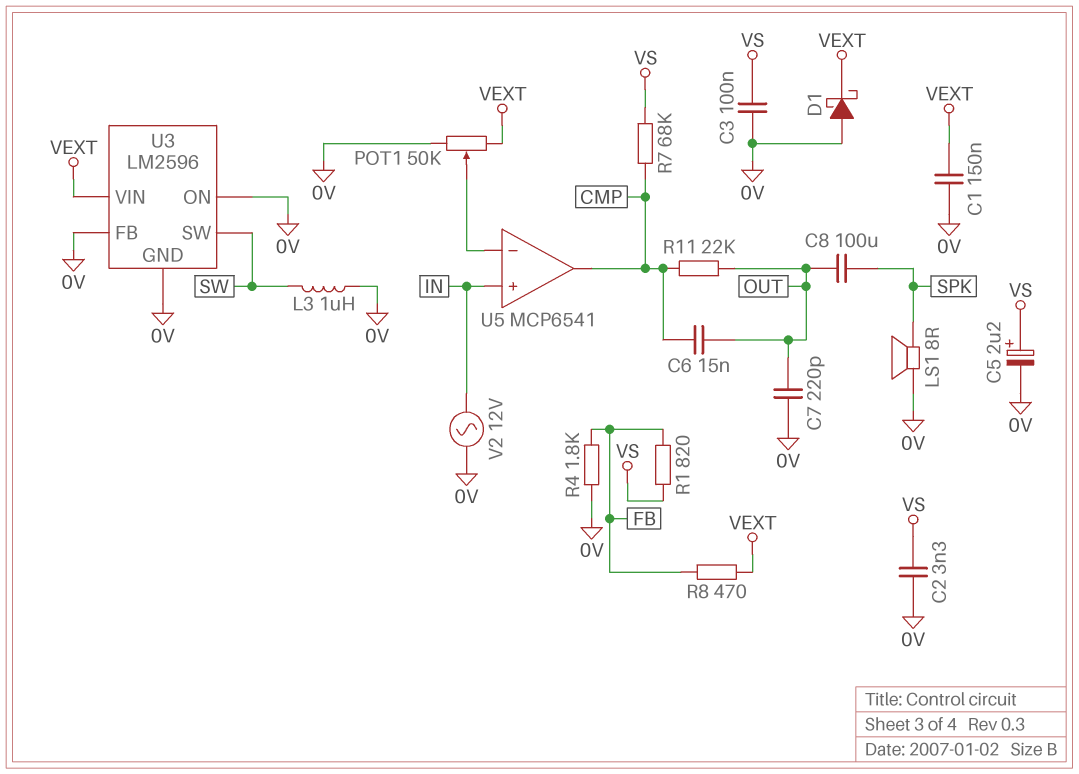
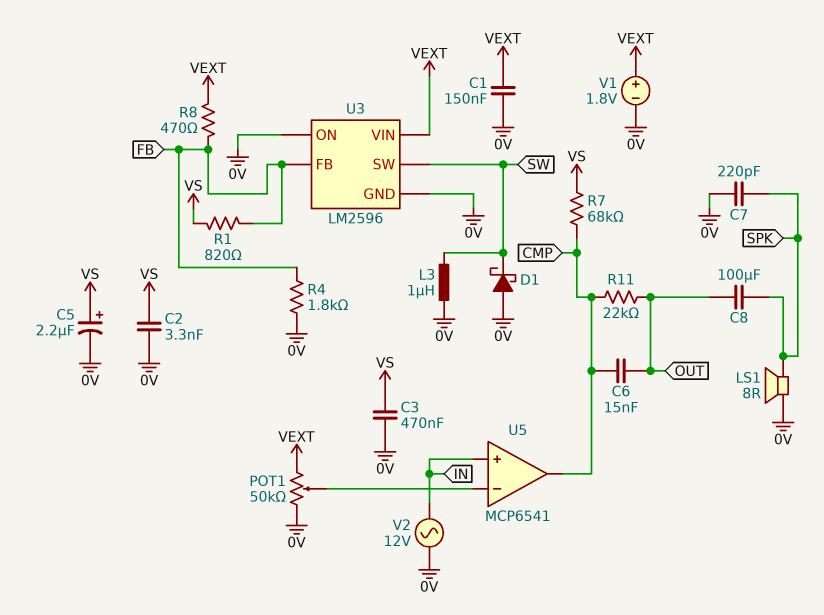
C3: 100nF (0V, VS) -> 470nF (0V, VS)
C7: 220pF (0V, OUT) -> 220pF (0V, SPK)
D1: schottky (A 0V, K VEXT) -> schottky (A 0V, K SW)
U3 pin FB: 0V -> FB
V1: none -> 1.8V (plus VEXT, minus 0V)

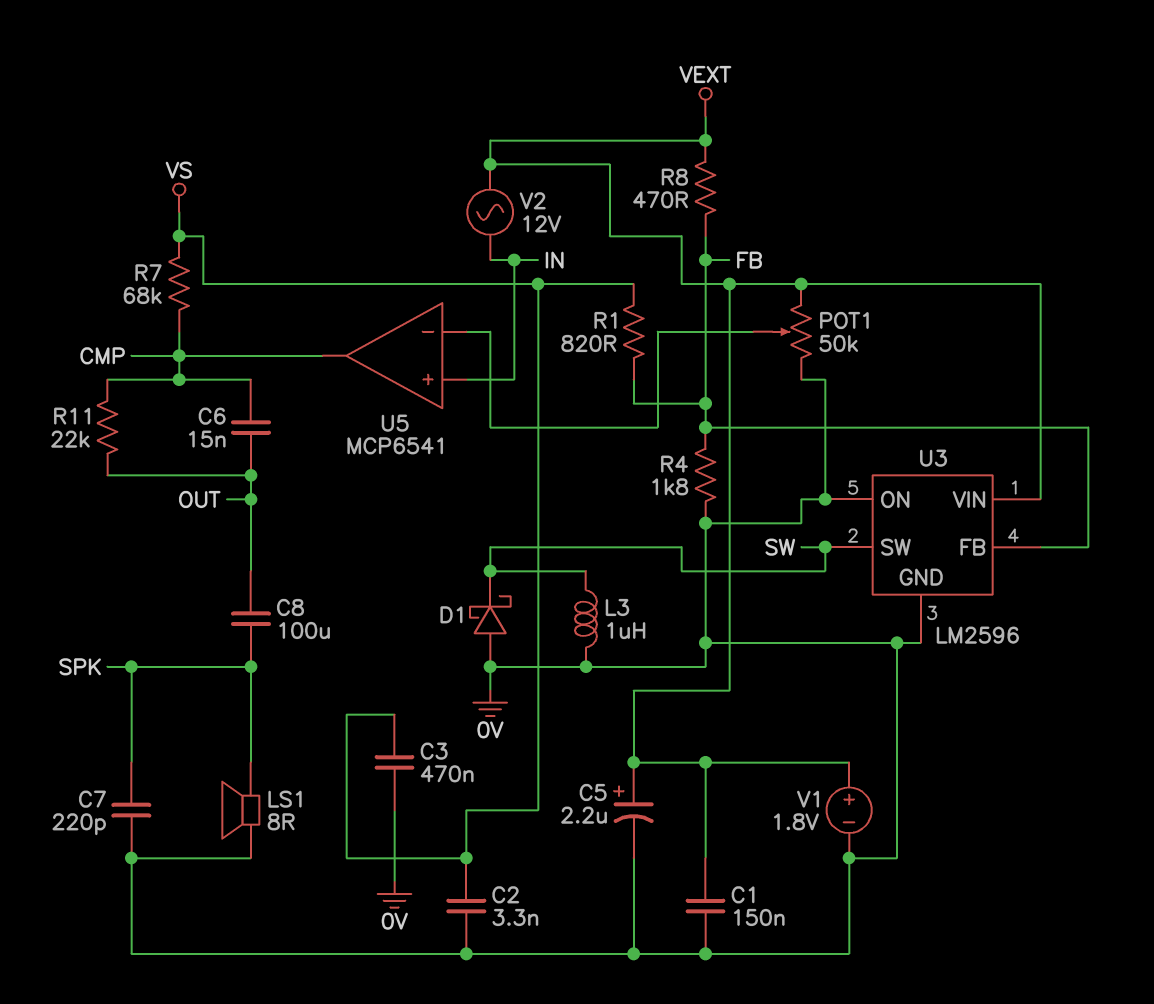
C5: 2.2uF (plus VS, minus 0V) -> 2.2uF (plus VEXT, minus 0V)
V2: AC 12V (0V, IN) -> AC 12V (IN, VEXT)

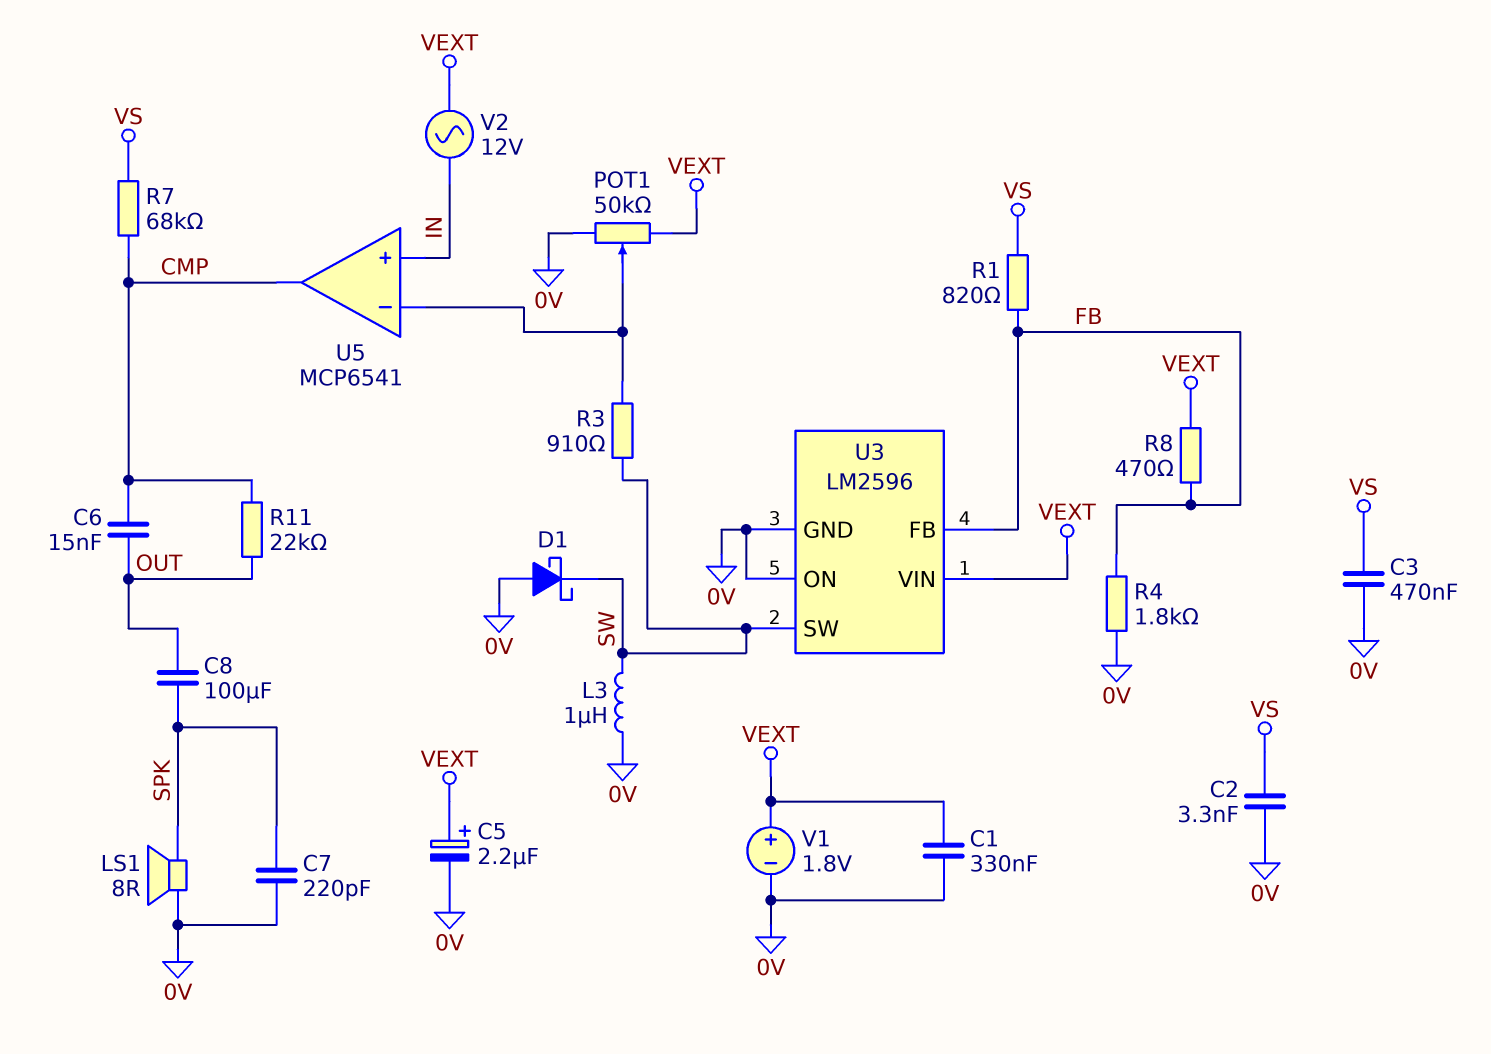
C1: 150nF (0V, VEXT) -> 330nF (0V, VEXT)
R3: none -> 910 (SW, U5/in-)

